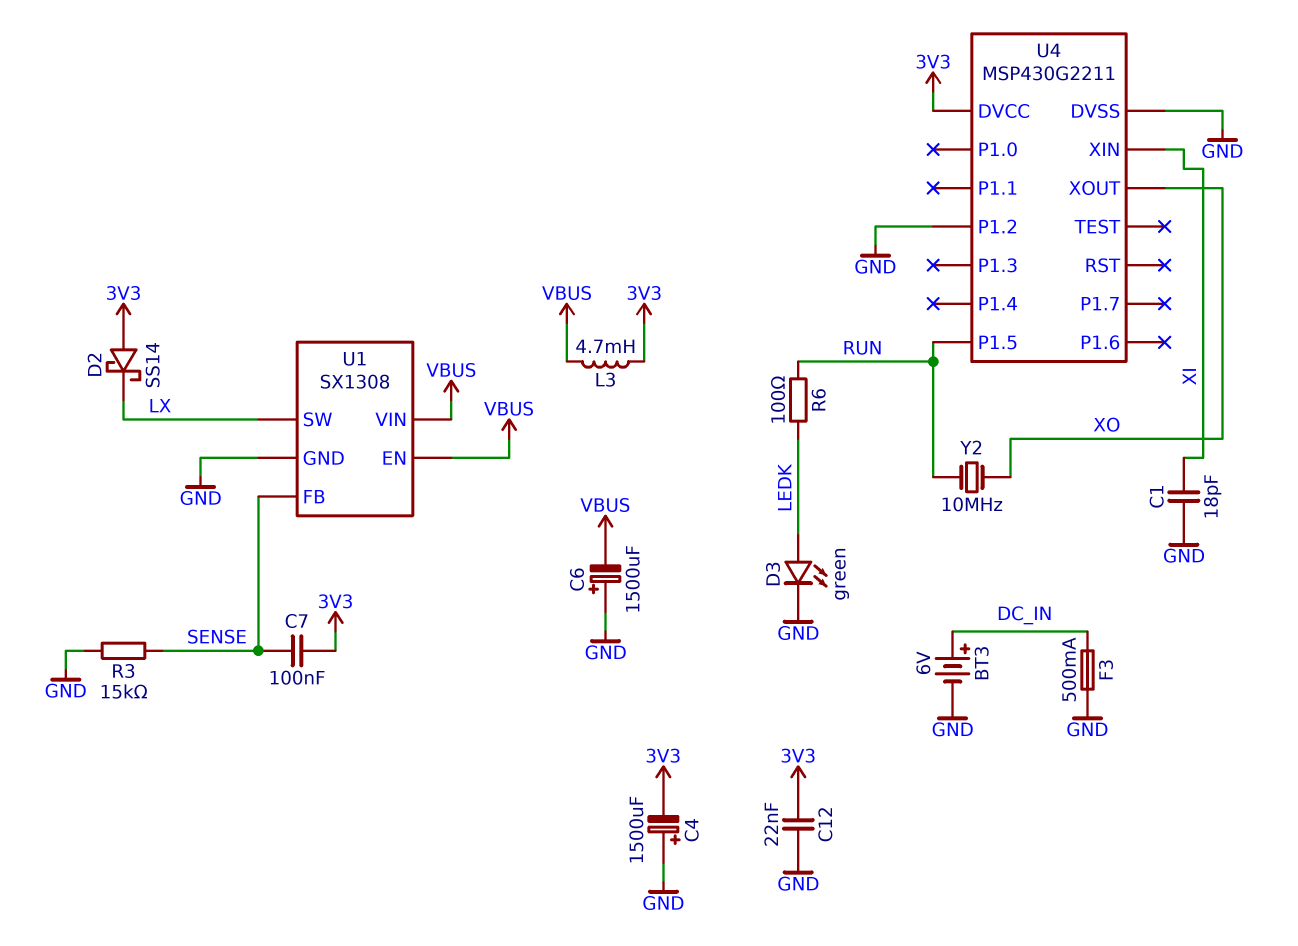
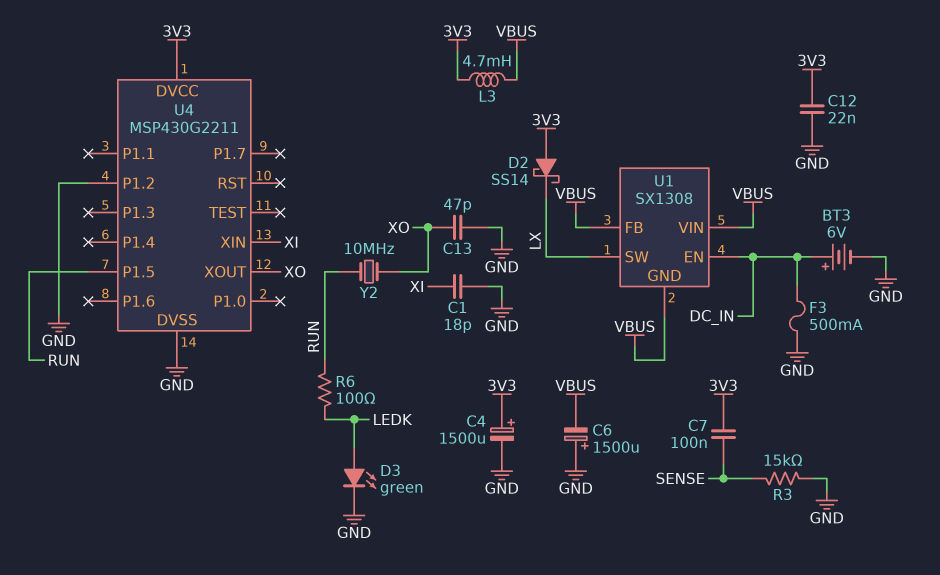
C4: 1500uF (plus GND, minus 3V3) -> 1500uF (plus 3V3, minus GND)
C13: none -> 47pF (GND, XO)
U1 pin EN: VBUS -> DC_IN
U1 pin FB: SENSE -> VBUS
U1 pin GND: GND -> VBUS

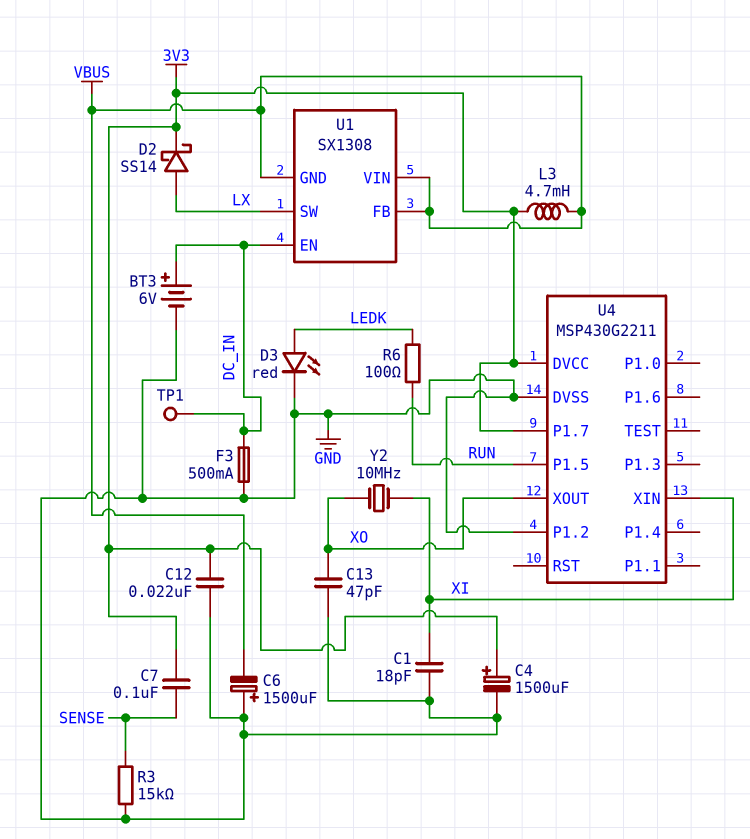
D2: schottky SS14 (A 3V3, K LX) -> schottky SS14 (A LX, K 3V3)
D3: LED green (A LEDK, K GND) -> LED red (A LEDK, K GND)
TP1: none -> test point (DC_IN)
U4 pin P1.7: none -> 3V3
Y2: 10MHz (RUN, XO) -> 10MHz (XI, XO)

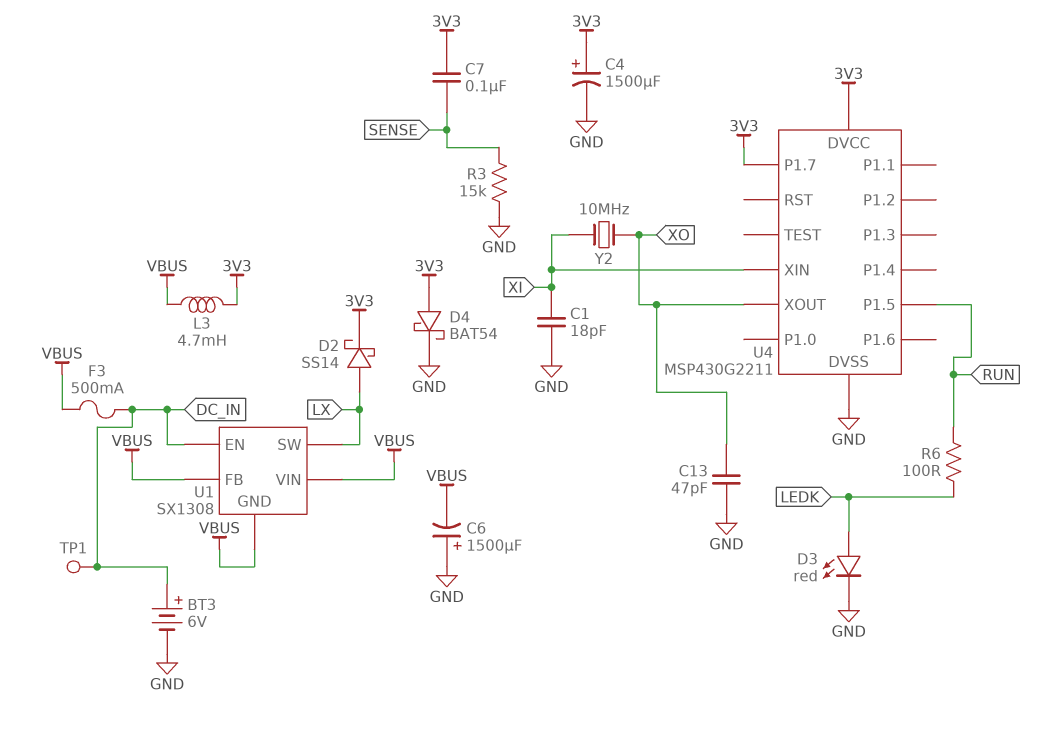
C12: 22nF (3V3, GND) -> none
D4: none -> schottky BAT54 (A 3V3, K GND)
F3: 500mA (DC_IN, GND) -> 500mA (DC_IN, VBUS)
U4 pin P1.2: GND -> none

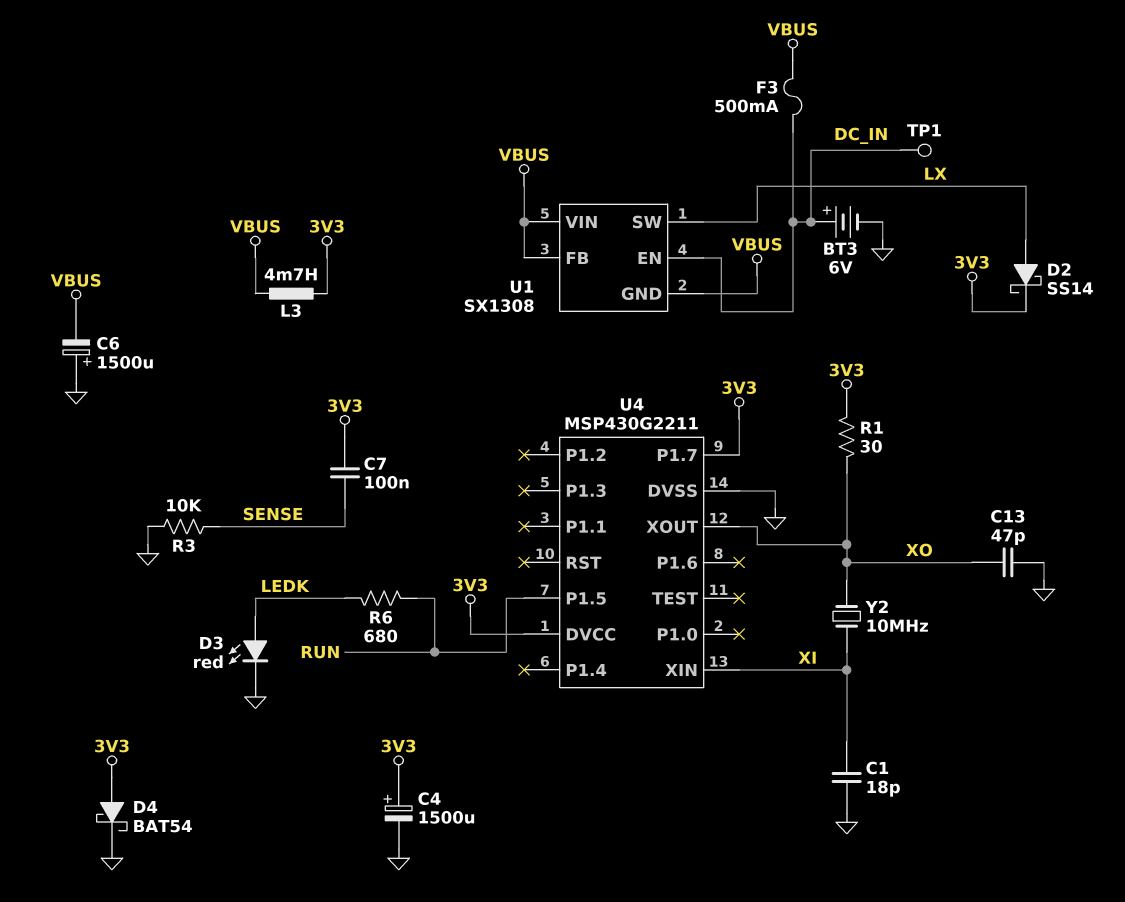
R1: none -> 30 (3V3, XO)
R3: 15k (GND, SENSE) -> 10k (GND, SENSE)
R6: 100 (LEDK, RUN) -> 680 (LEDK, RUN)

